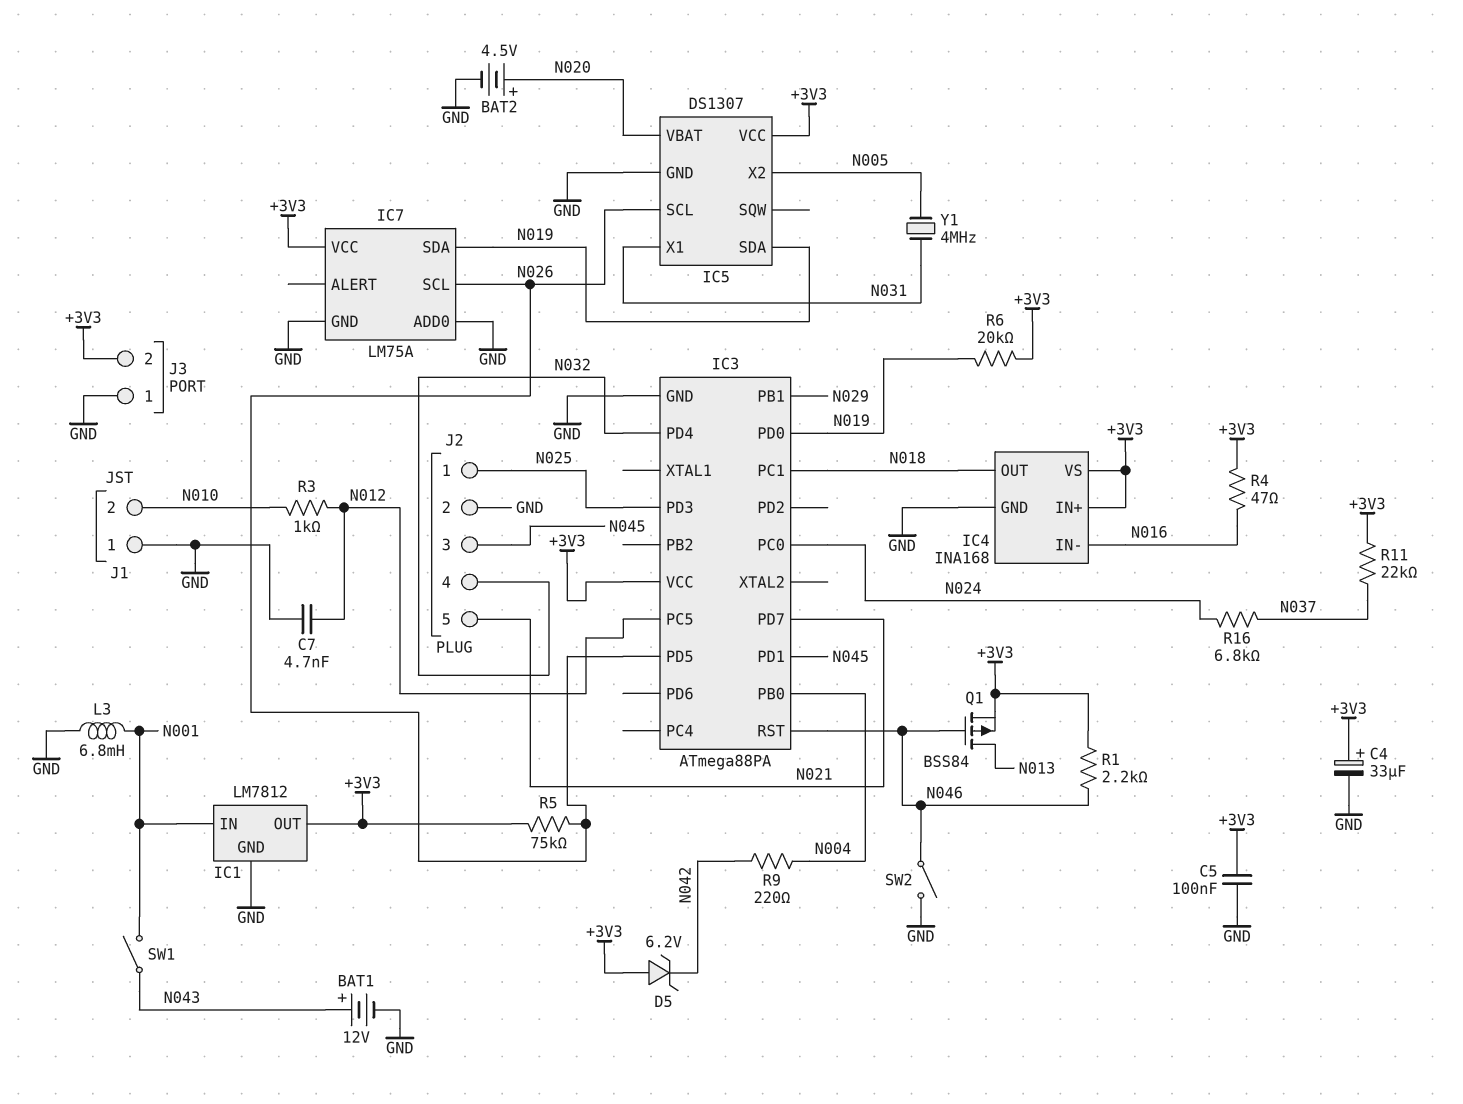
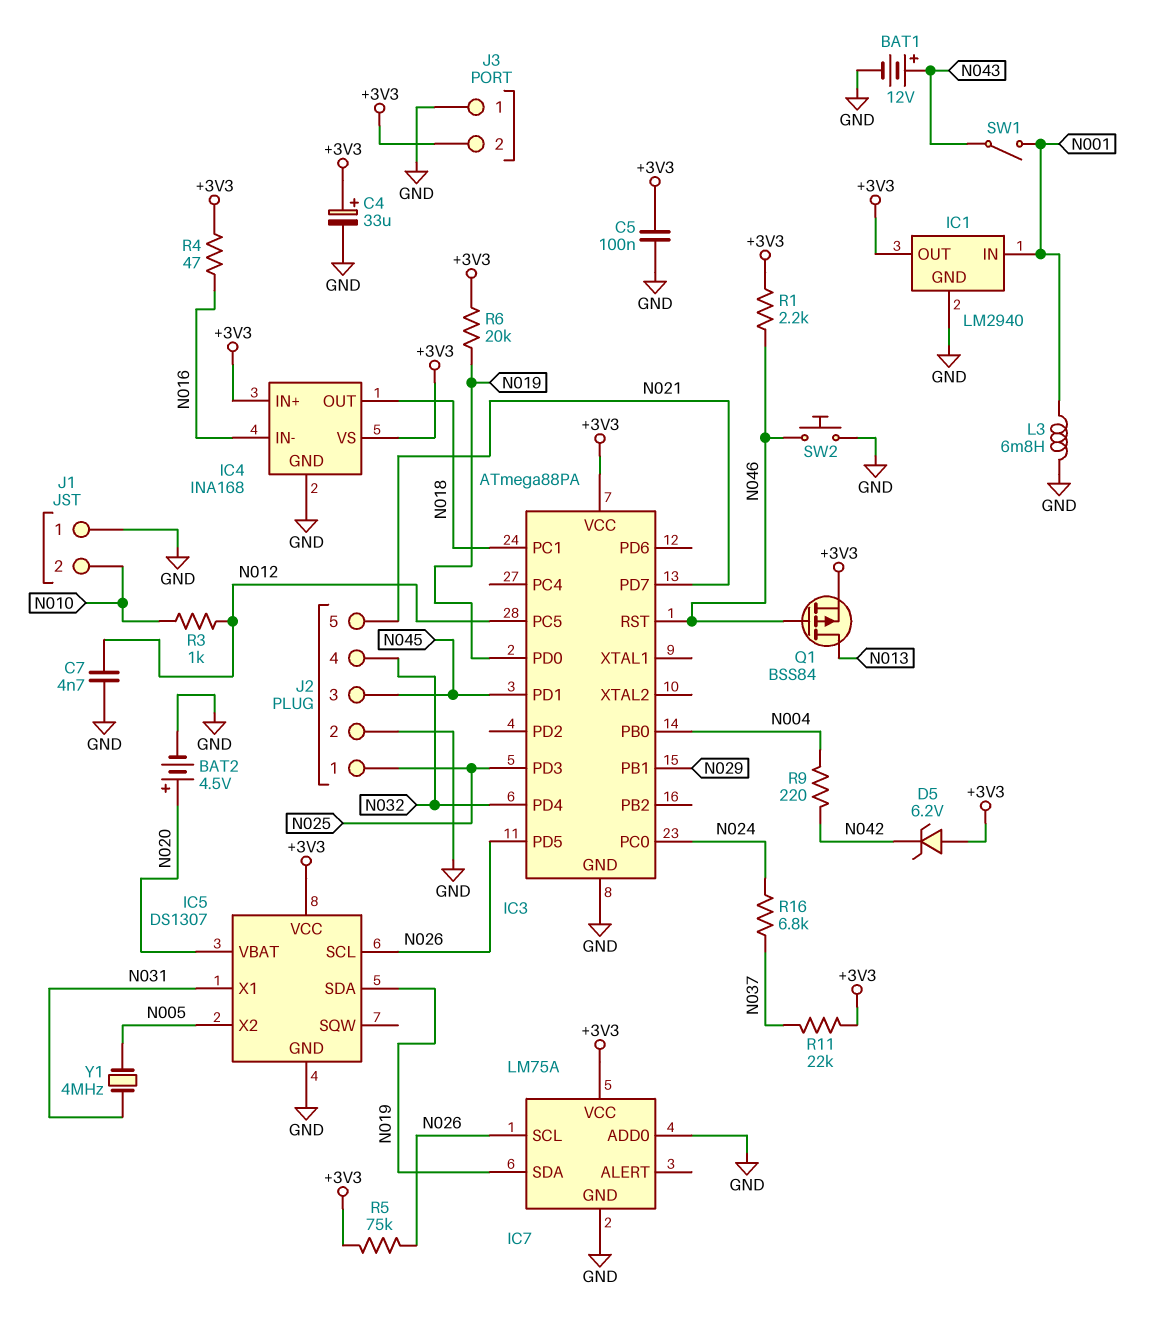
IC1: LM7812 -> LM2940
SW2: switch (GND, N046) -> button (GND, N046)

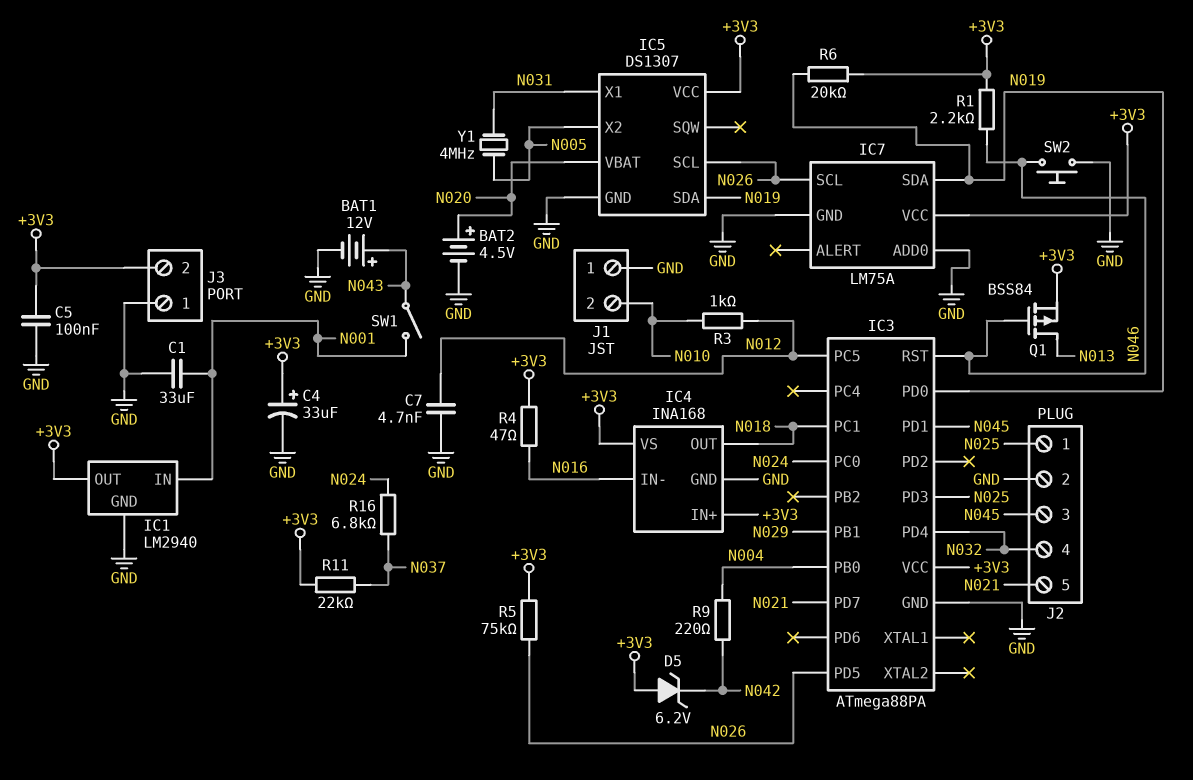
C1: none -> 33uF (GND, N001)
L3: 6.8mH (GND, N001) -> none

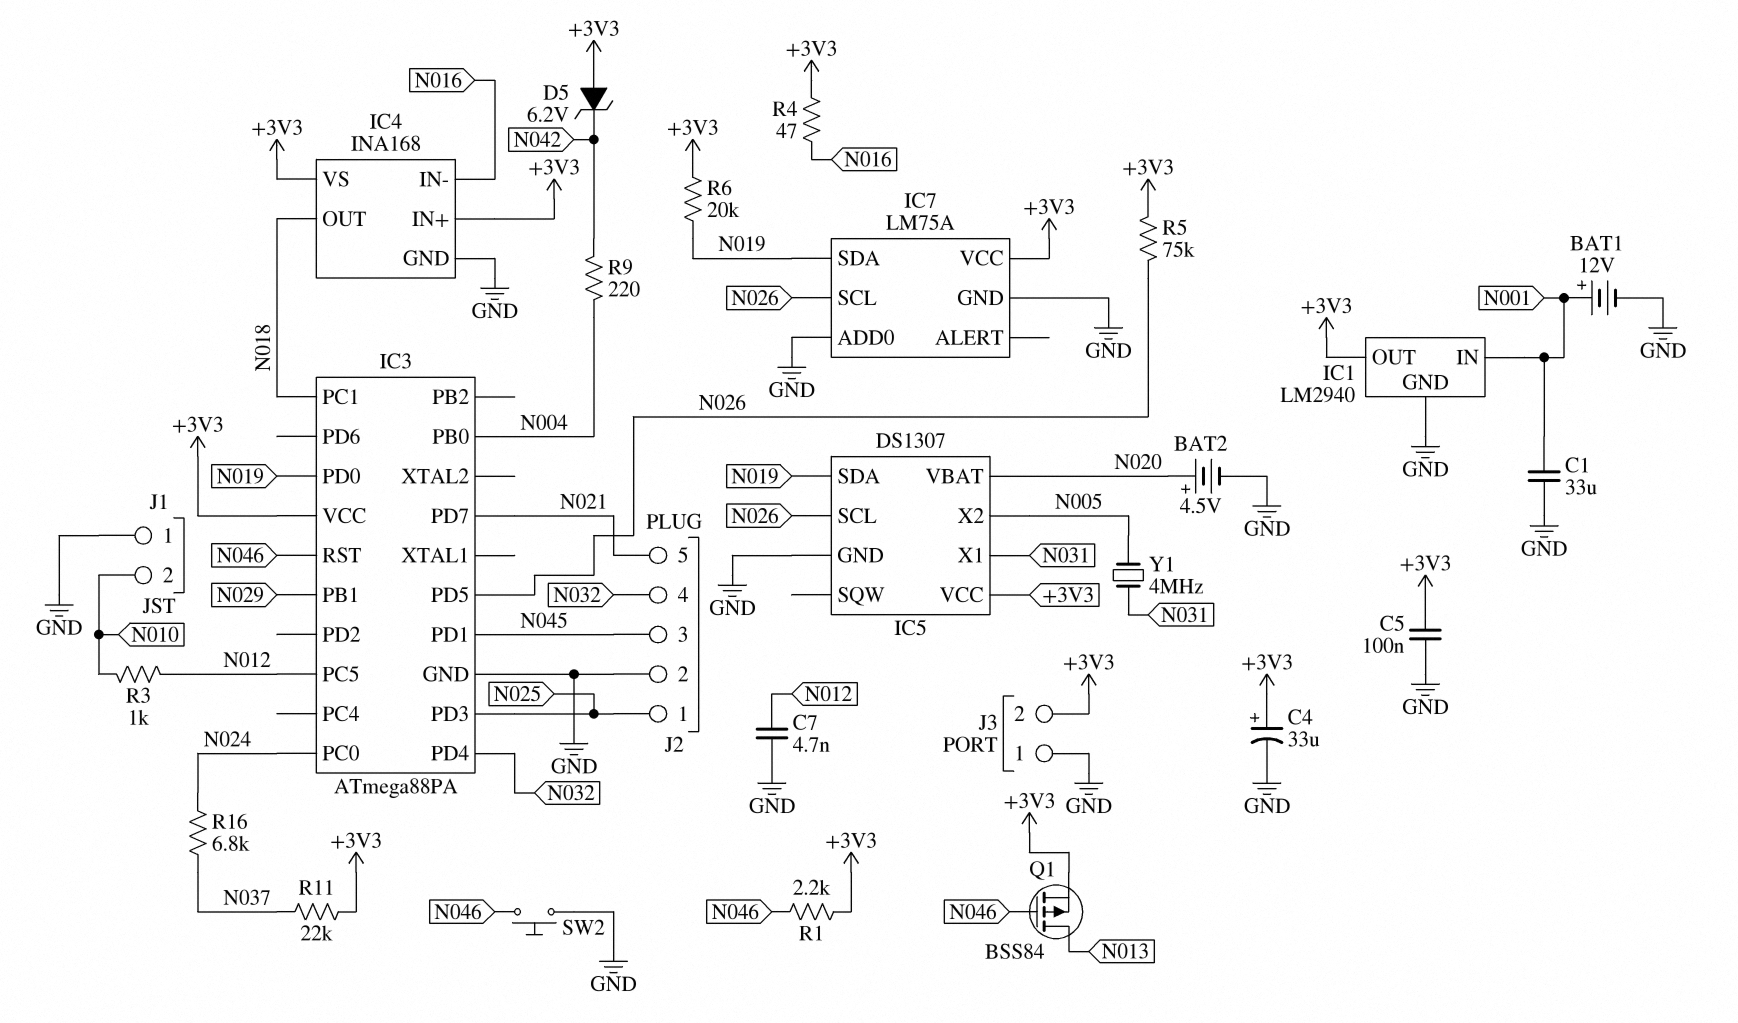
BAT1: 12V (plus N043, minus GND) -> 12V (plus N001, minus GND)
SW1: switch (N001, N043) -> none

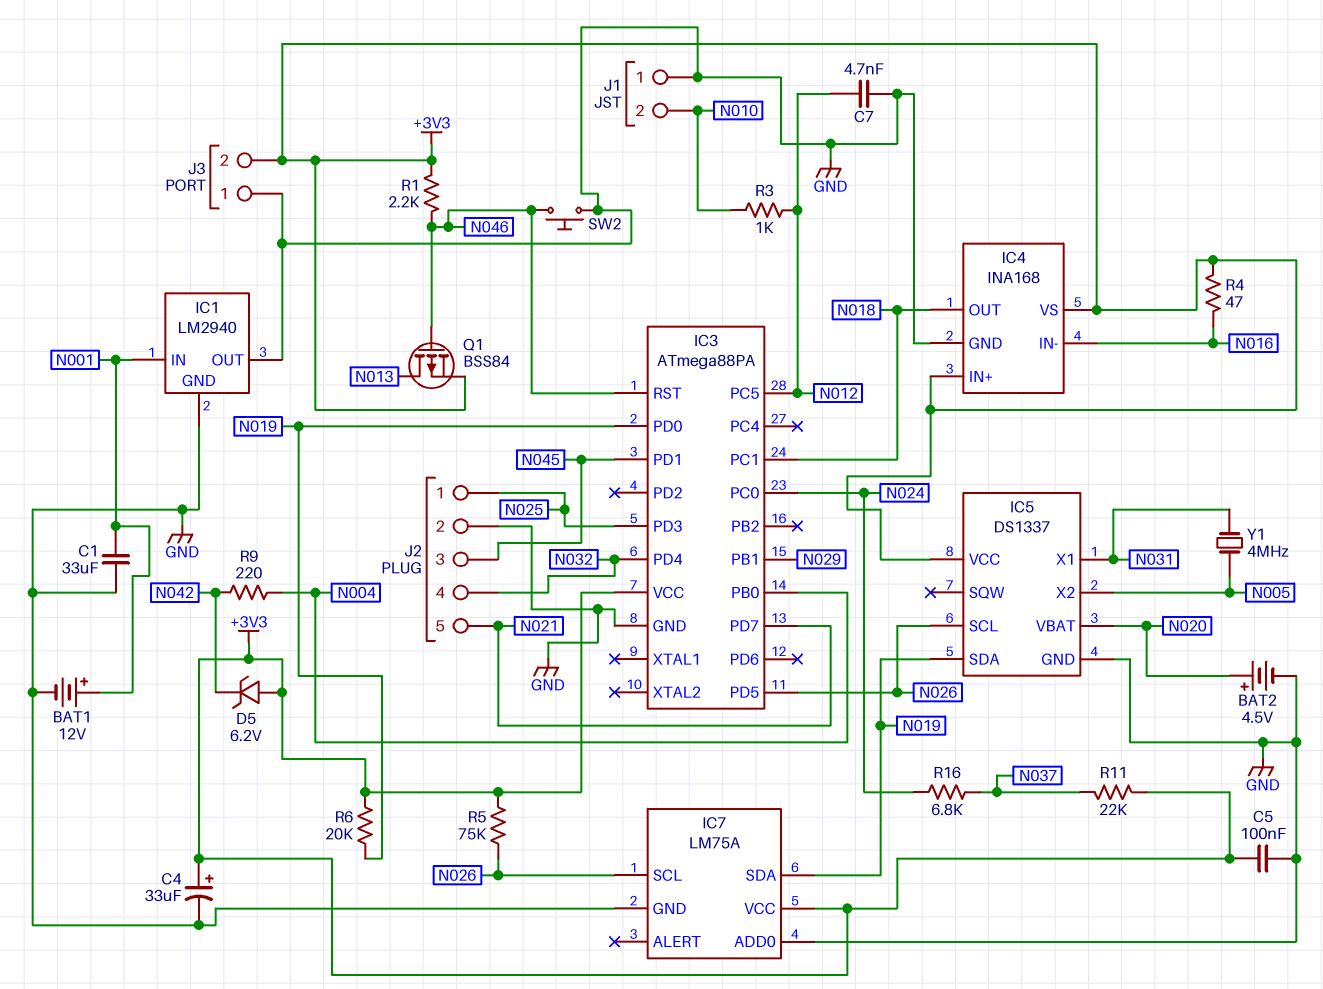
IC1 pin OUT: +3V3 -> GND
IC5: DS1307 -> DS1337

